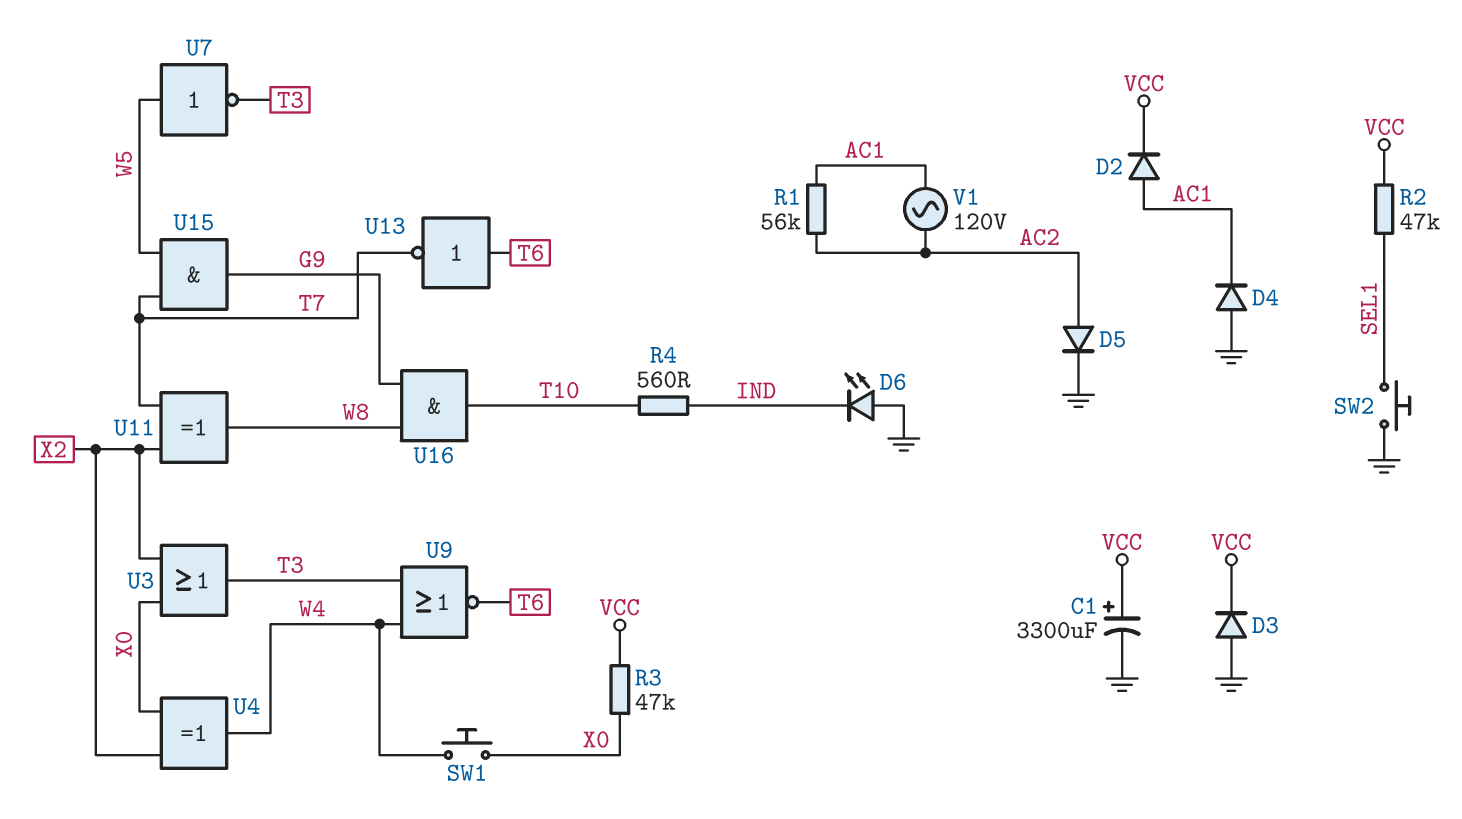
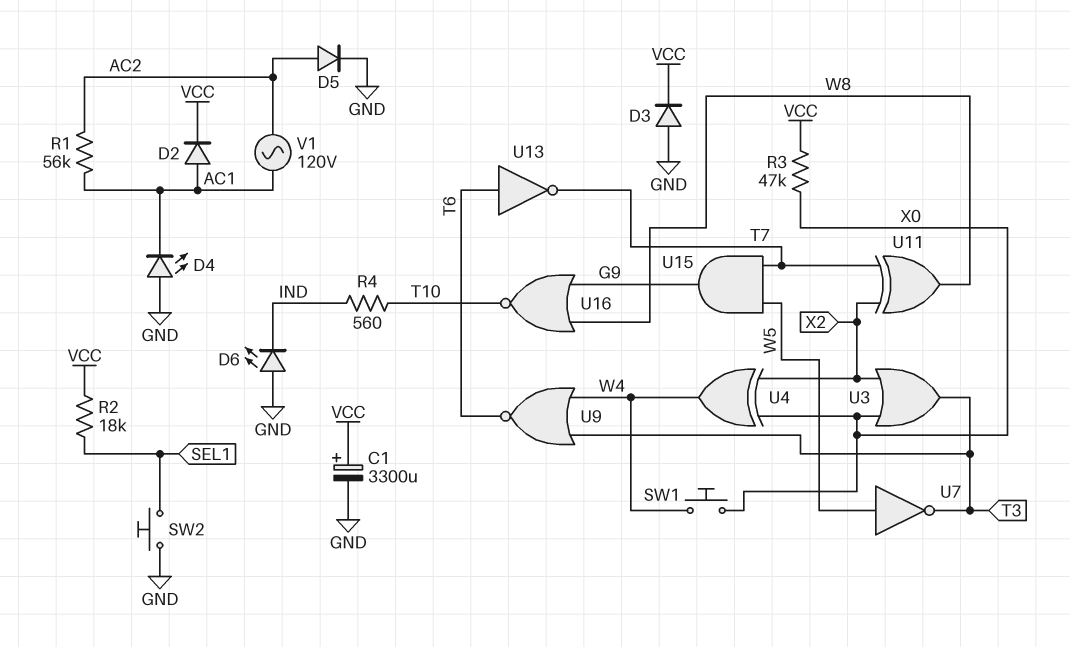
D4: diode (A GND, K AC1) -> LED (A GND, K AC1)
R2: 47k (SEL1, VCC) -> 18k (SEL1, VCC)
U16: AND (in G9, in W8, out T10) -> NOR (in G9, in W8, out T10)

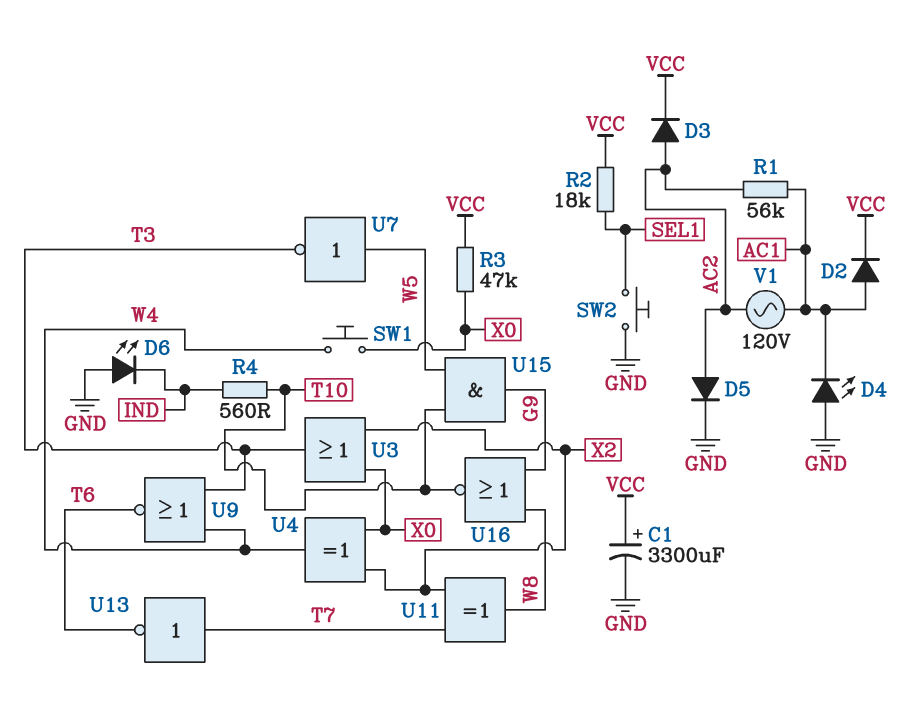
D3: diode (A GND, K VCC) -> diode (A AC2, K VCC)
U13: NOT (in T6, out T7) -> NOT (in T7, out T6)
U15: AND (in T7, in W5, out G9) -> AND (in T10, in W5, out G9)

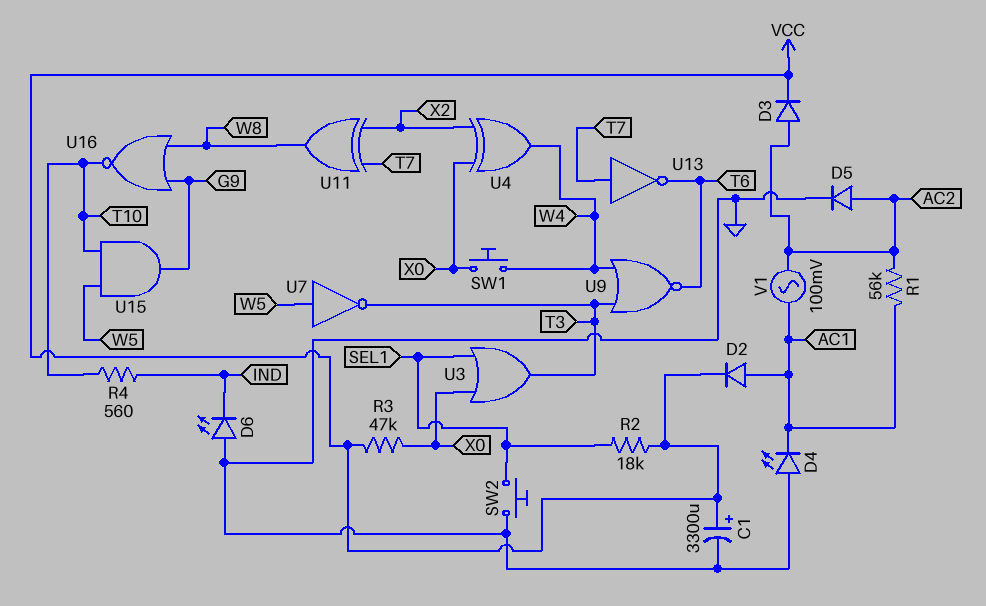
U3: OR (in X0, in X2, out T3) -> OR (in SEL1, in X0, out T3)
V1: AC 120V (AC1, AC2) -> AC 100mV (AC1, AC2)

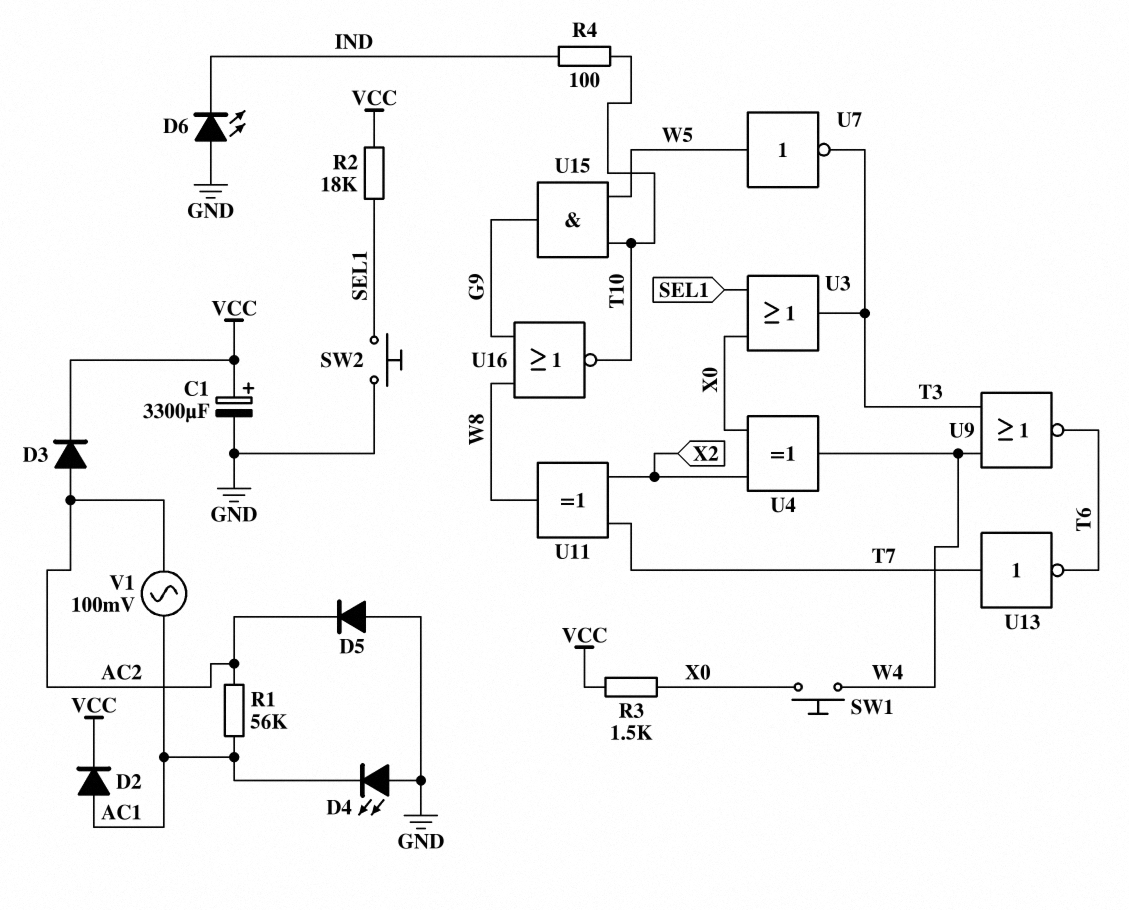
D5: diode (A AC2, K GND) -> diode (A GND, K AC2)
R3: 47k (VCC, X0) -> 1.5k (VCC, X0)
R4: 560 (IND, T10) -> 100 (IND, T10)

